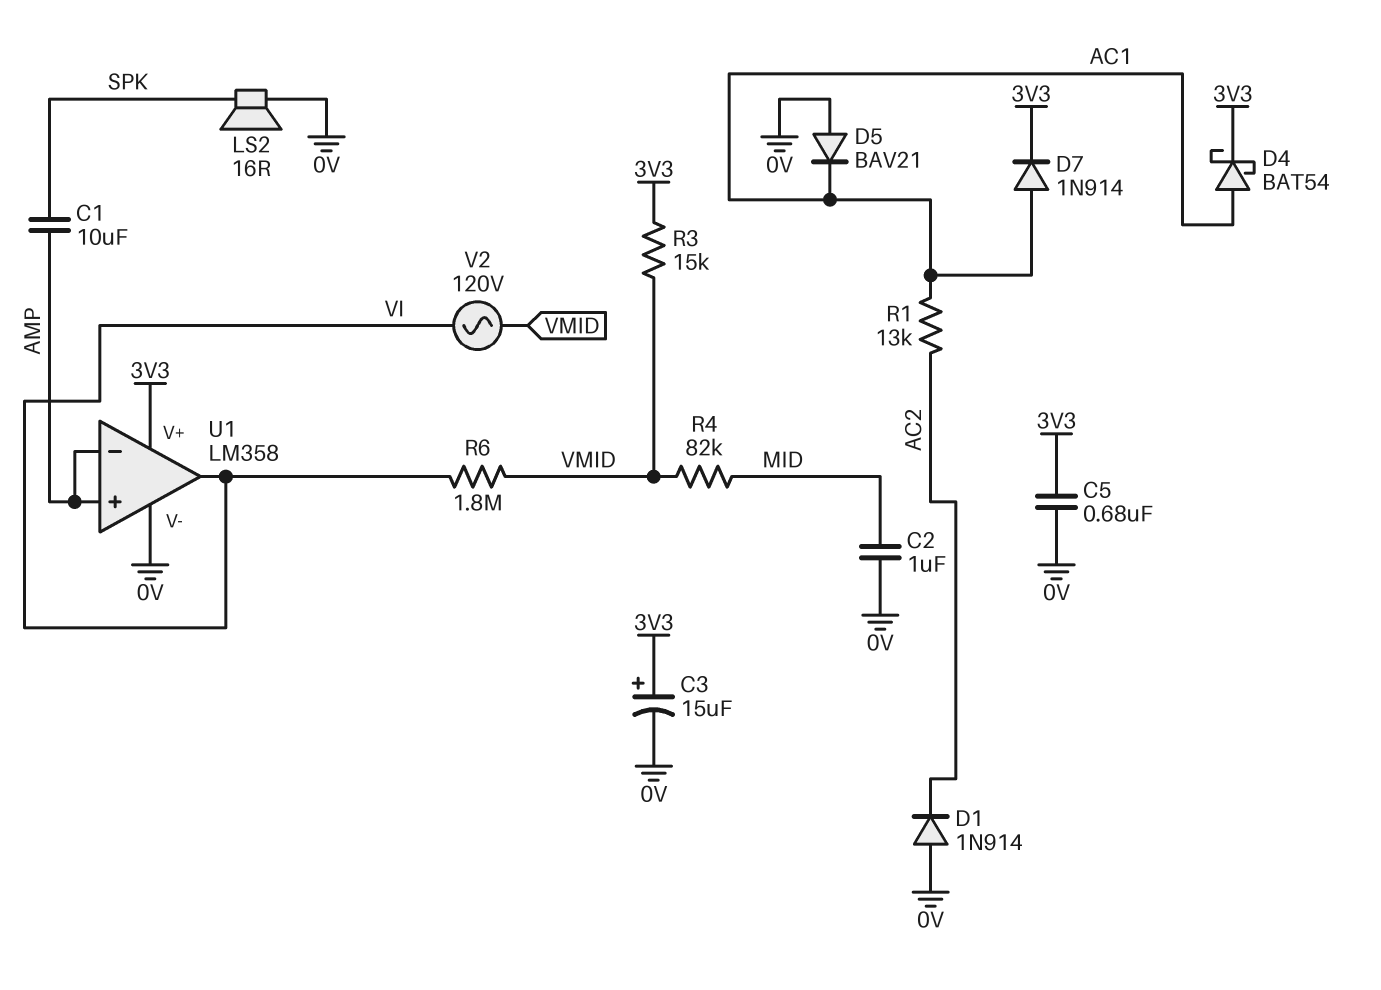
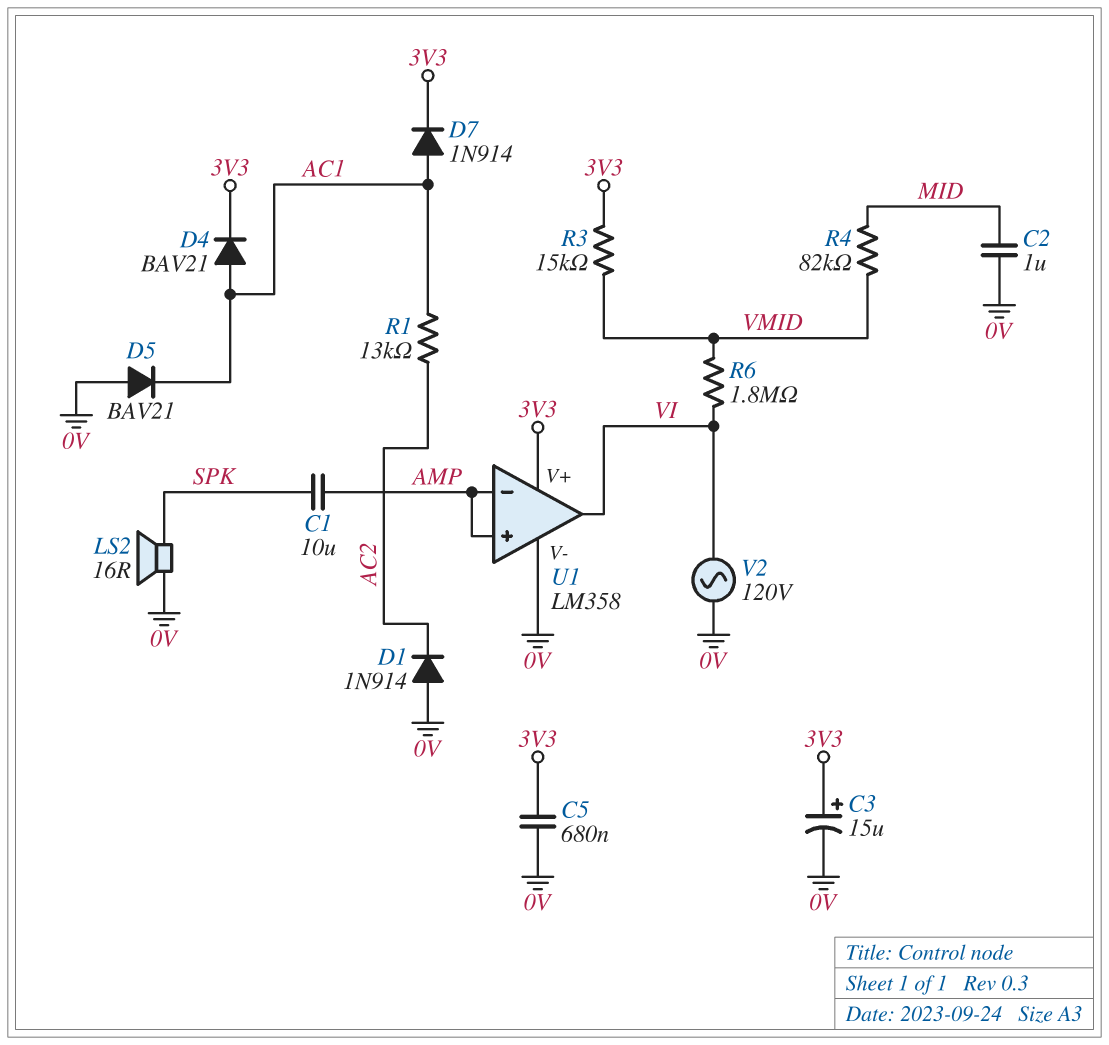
D4: schottky BAT54 (A AC1, K 3V3) -> diode BAV21 (A AC1, K 3V3)
V2: AC 120V (VI, VMID) -> AC 120V (0V, VI)

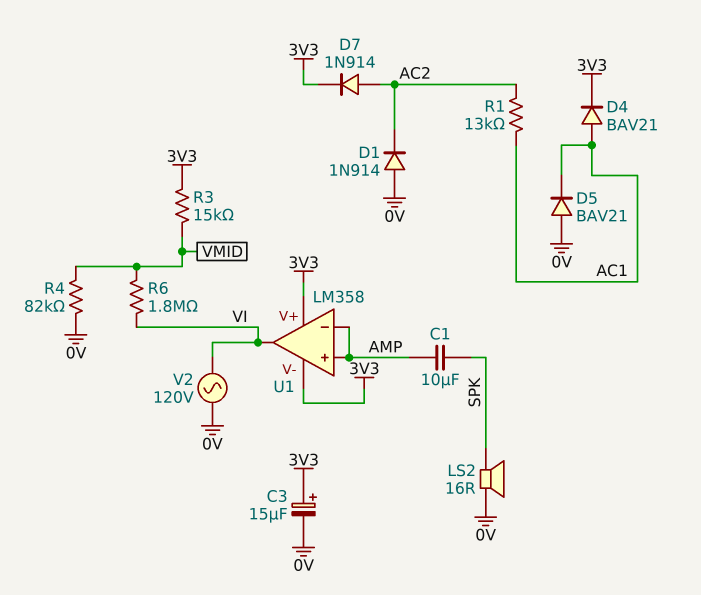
C2: 1uF (0V, MID) -> none
C5: 680nF (0V, 3V3) -> none
D7: diode 1N914 (A AC1, K 3V3) -> diode 1N914 (A AC2, K 3V3)
R4: 82k (MID, VMID) -> 82k (0V, VMID)
U1 pin V-: 0V -> 3V3

